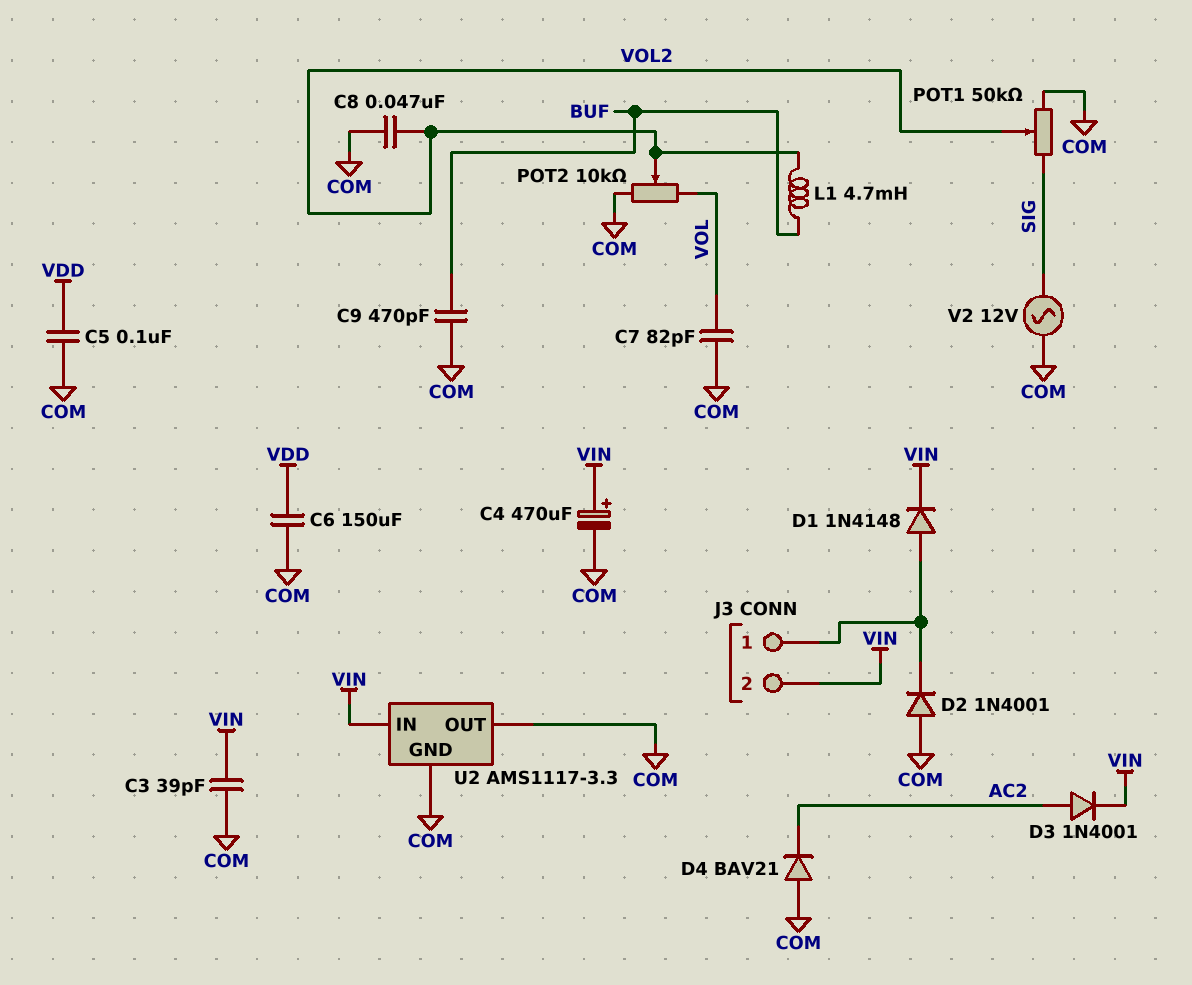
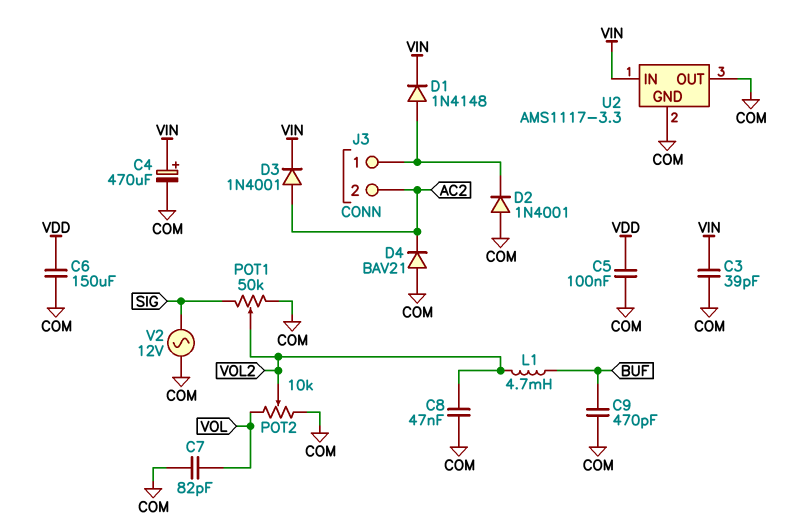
J3 pin 2: VIN -> AC2

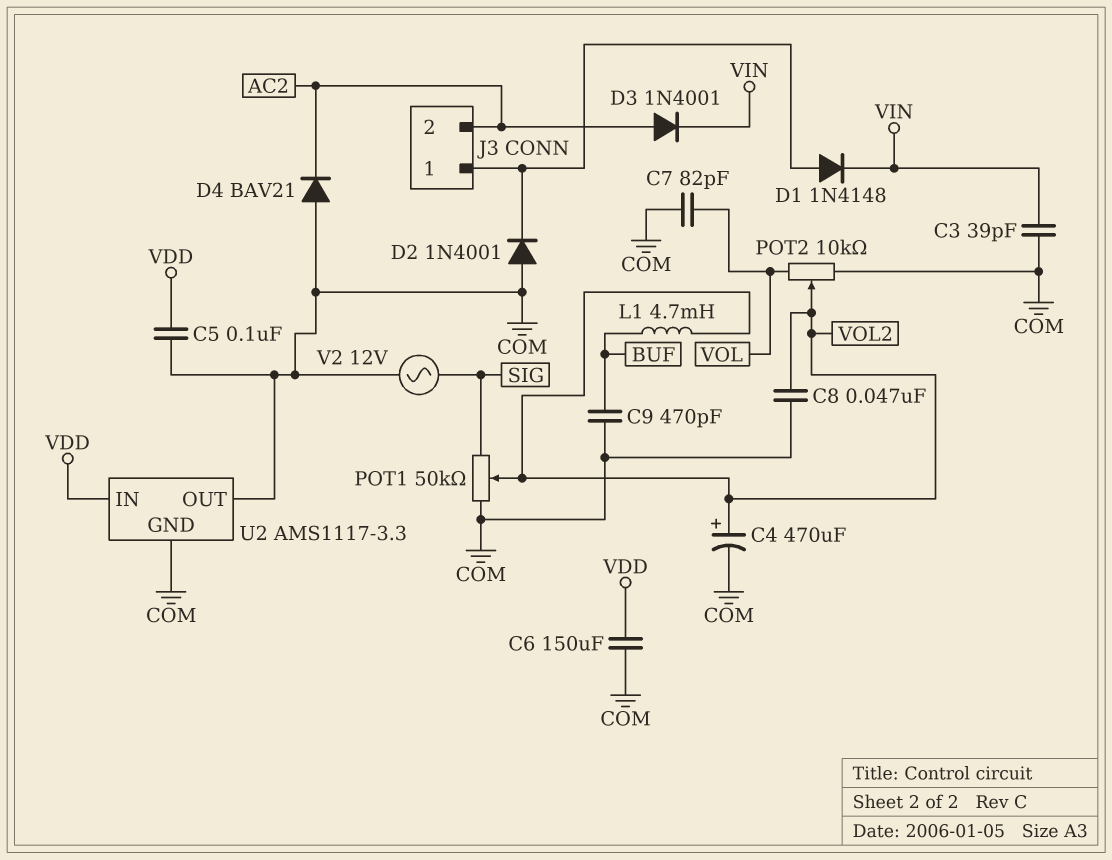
C4: 470uF (plus VIN, minus COM) -> 470uF (plus VOL2, minus COM)
U2 pin IN: VIN -> VDD

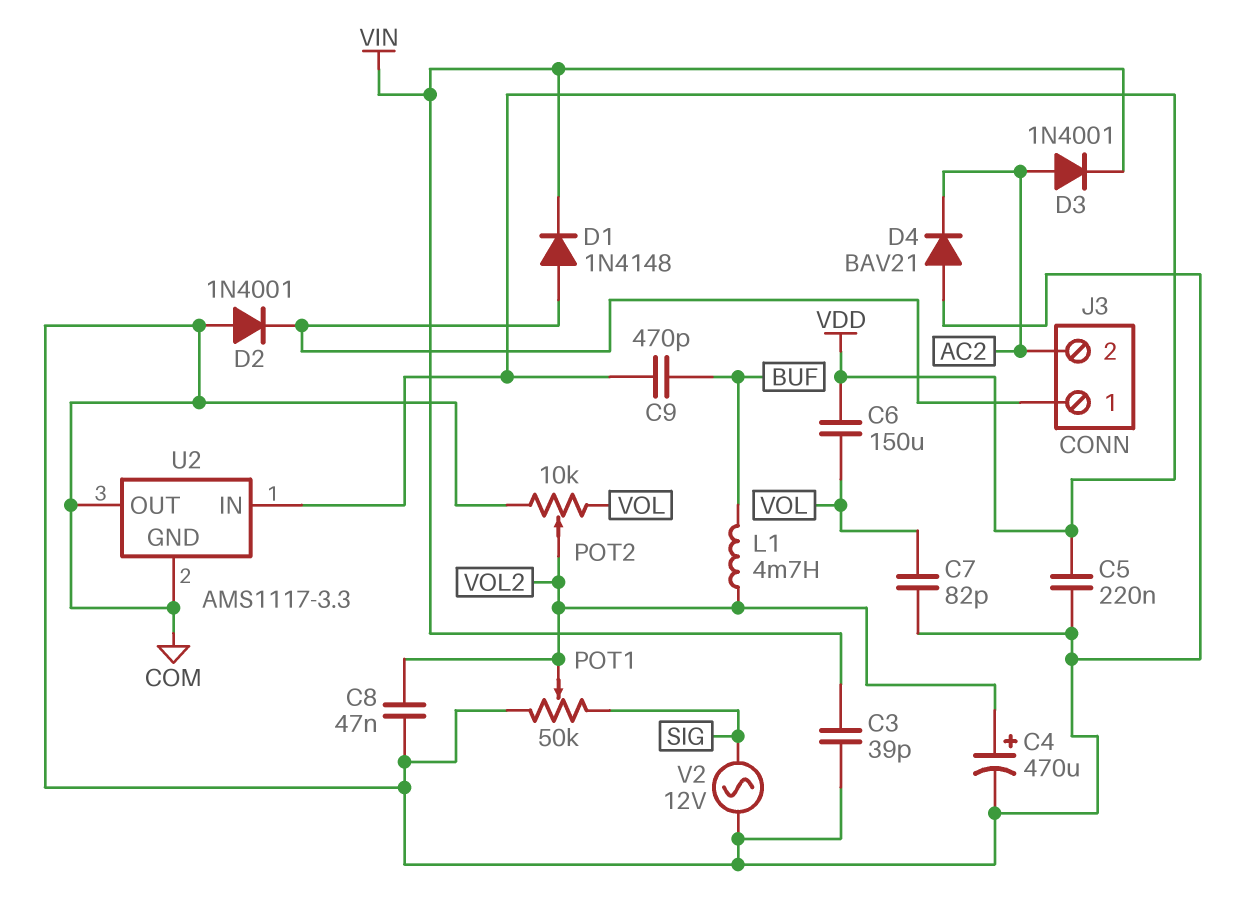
C5: 100nF (COM, VDD) -> 220nF (COM, VDD)
C6: 150uF (COM, VDD) -> 150uF (VDD, VOL)
C9: 470pF (BUF, COM) -> 470pF (BUF, VDD)

